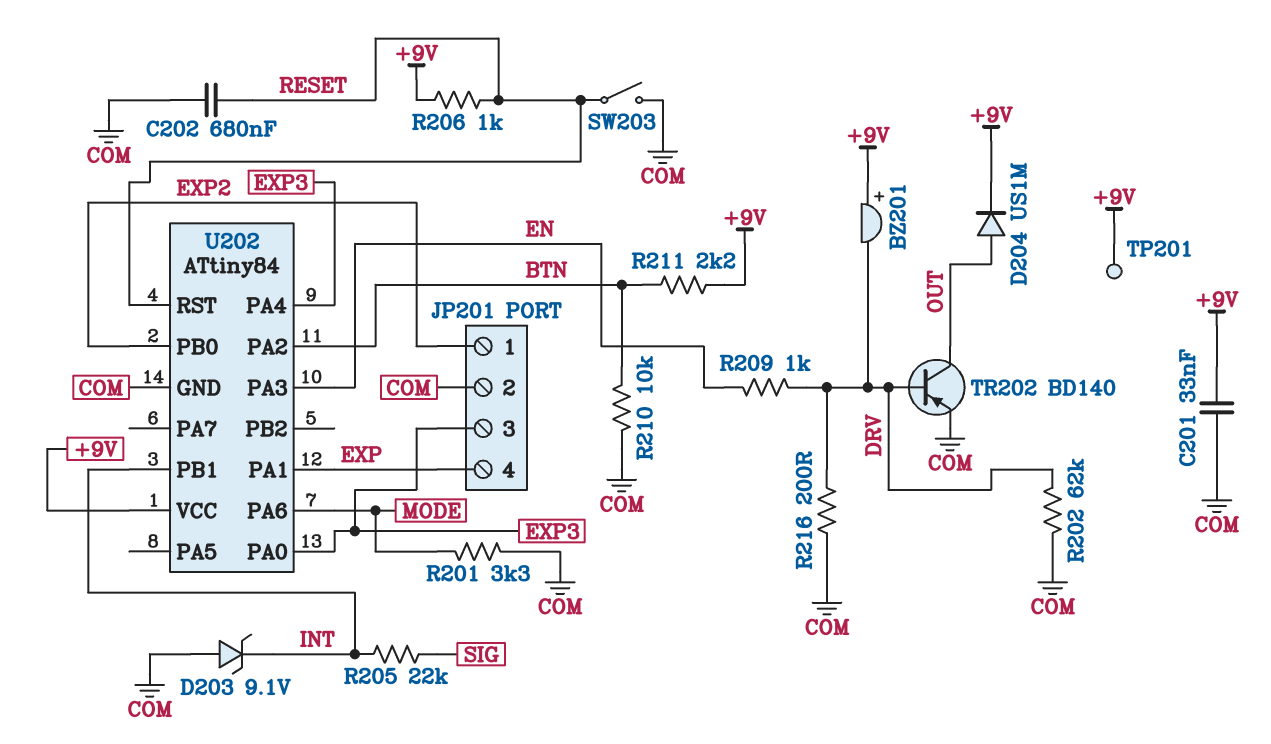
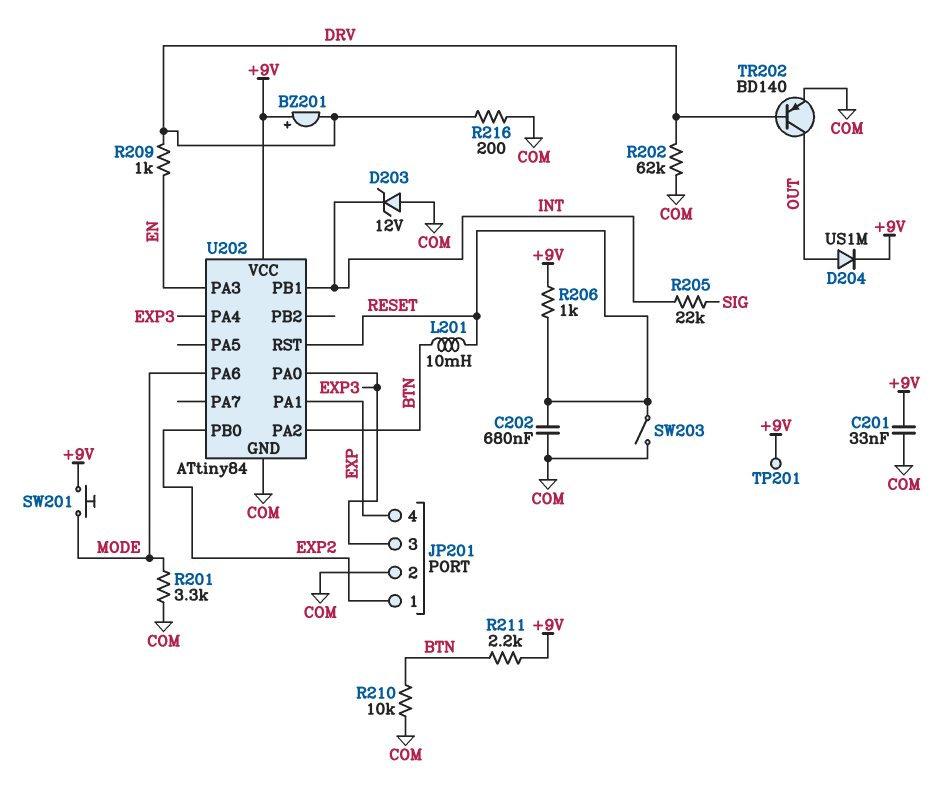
D203: zener 9.1V (A COM, K INT) -> zener 12V (A COM, K INT)
L201: none -> 10mH (BTN, RESET)
SW201: none -> button (+9V, MODE)

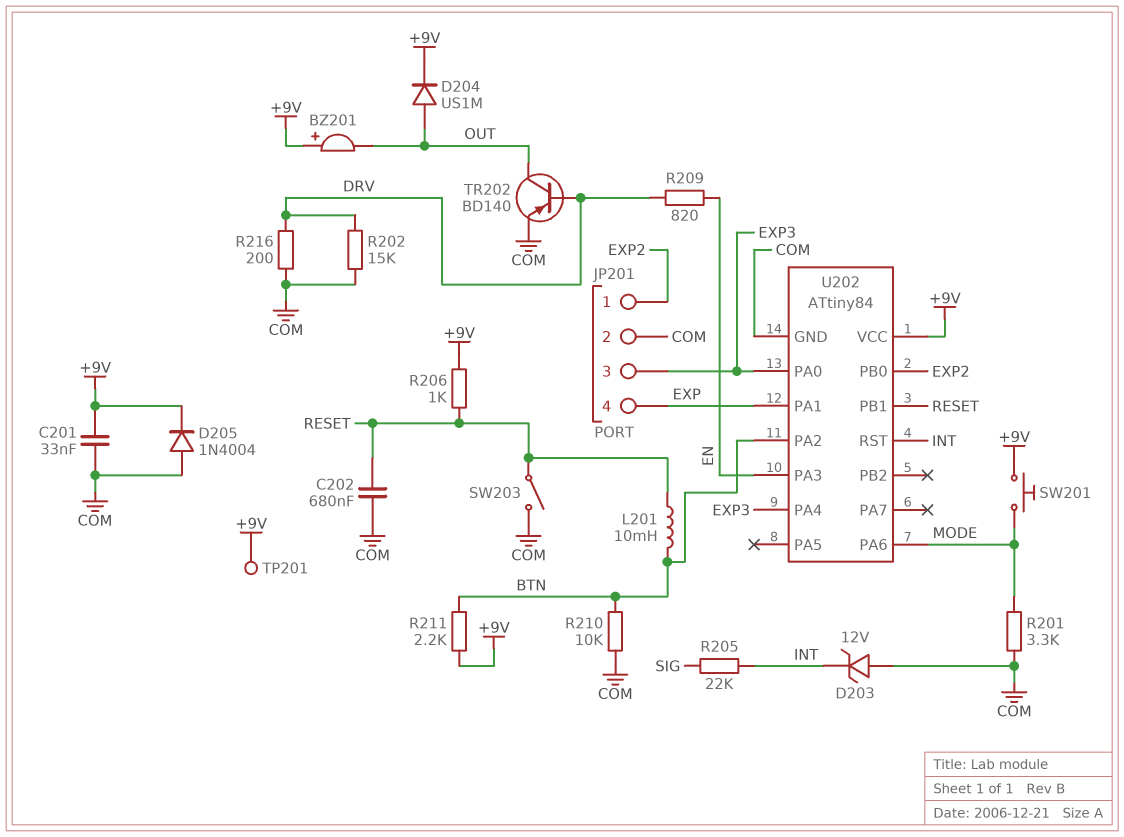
BZ201: buzzer (plus +9V, minus DRV) -> buzzer (plus +9V, minus OUT)
D205: none -> diode 1N4004 (A COM, K +9V)
R202: 62k (COM, DRV) -> 15k (COM, DRV)
R209: 1k (DRV, EN) -> 820 (DRV, EN)
U202 pin PB1: INT -> RESET
U202 pin RST: RESET -> INT

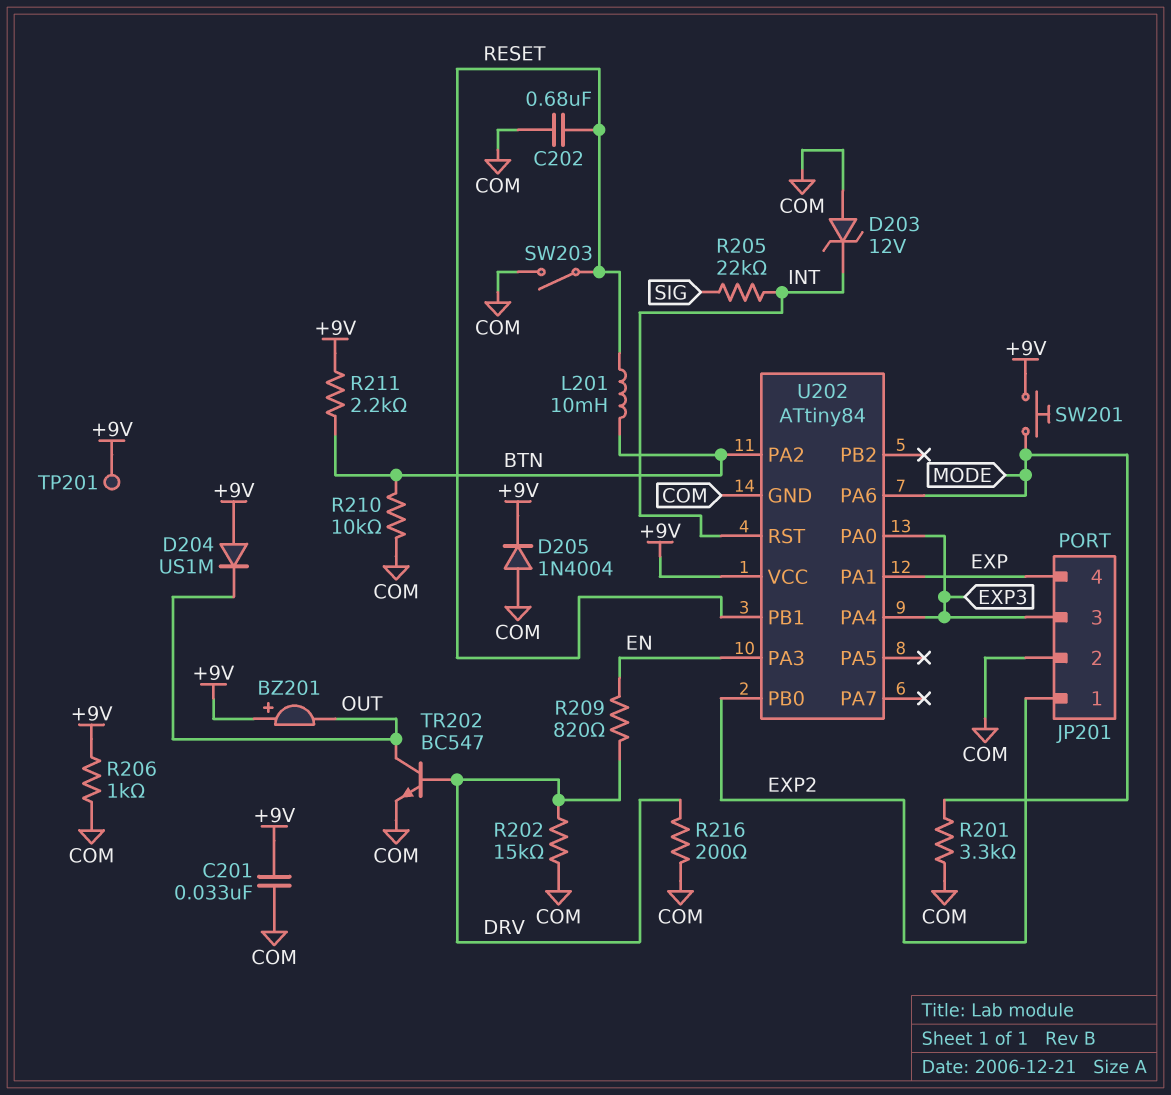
D204: diode US1M (A OUT, K +9V) -> diode US1M (A +9V, K OUT)
R206: 1k (+9V, RESET) -> 1k (+9V, COM)
TR202: PNP BD140 (B DRV, C OUT, E COM) -> NPN BC547 (B DRV, C OUT, E COM)

